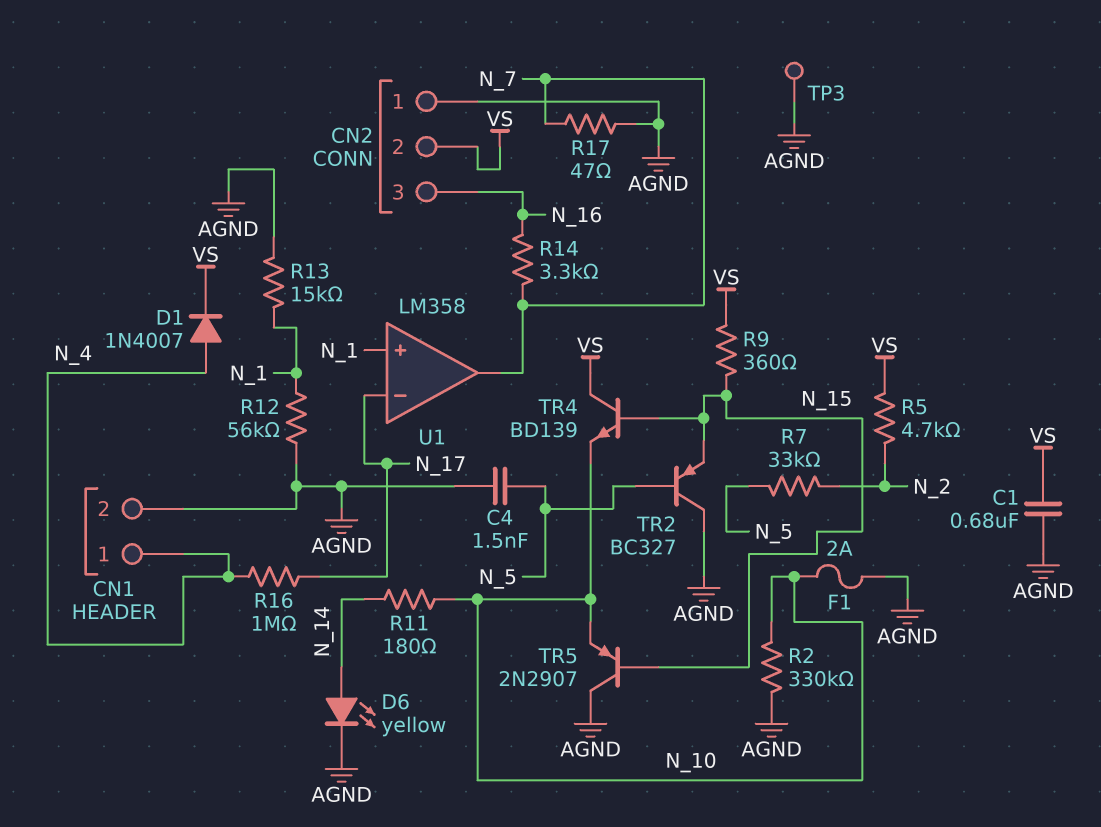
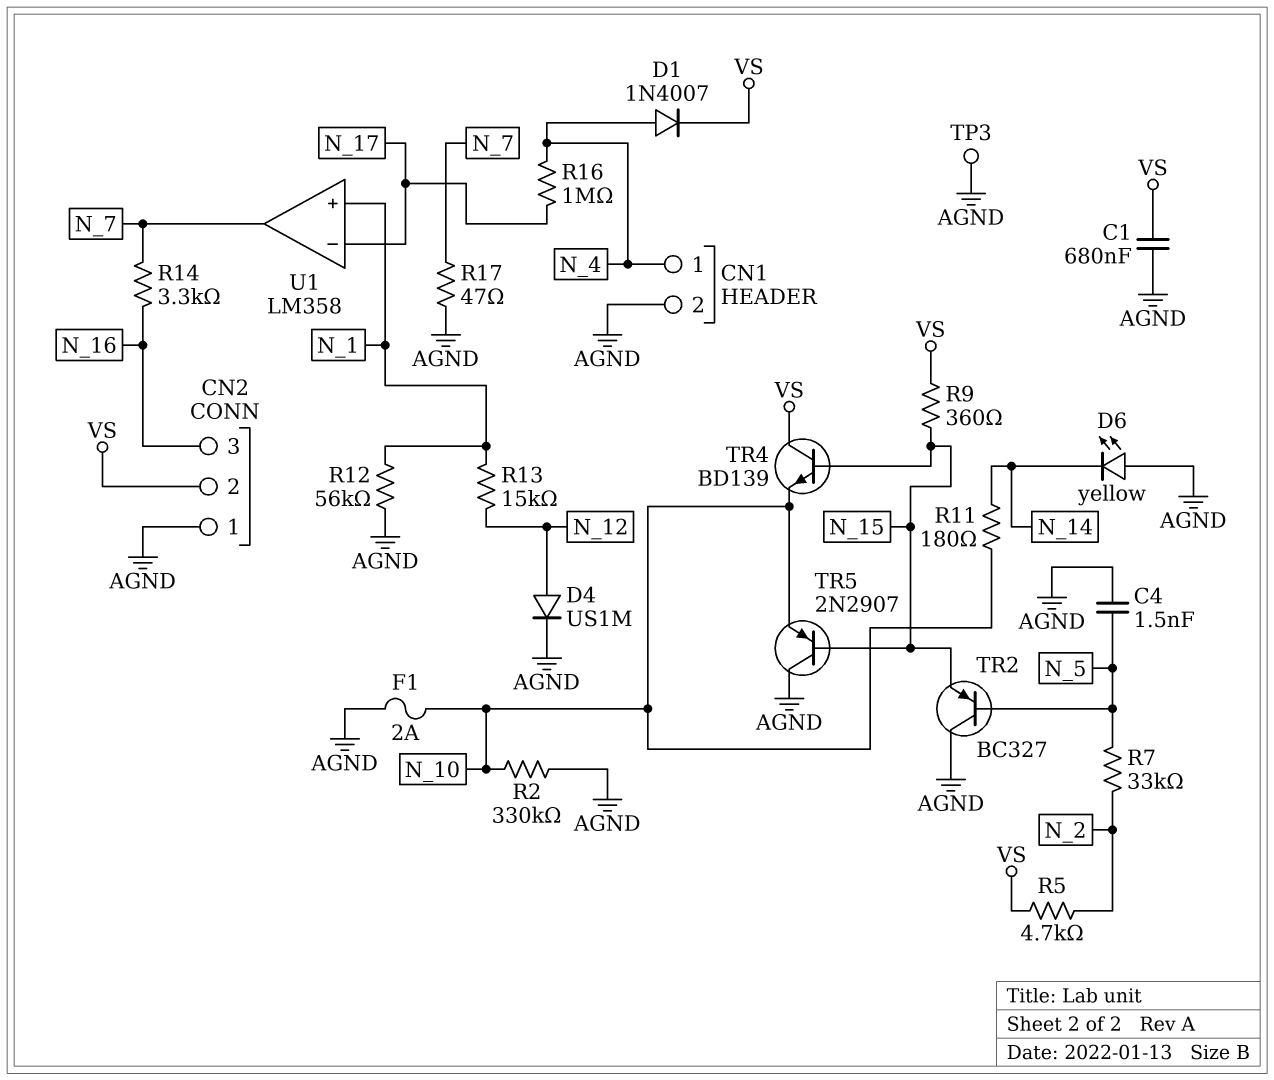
D4: none -> diode US1M (A N_12, K AGND)
D6: LED yellow (A N_14, K AGND) -> LED yellow (A AGND, K N_14)
R13: 15k (AGND, N_1) -> 15k (N_1, N_12)

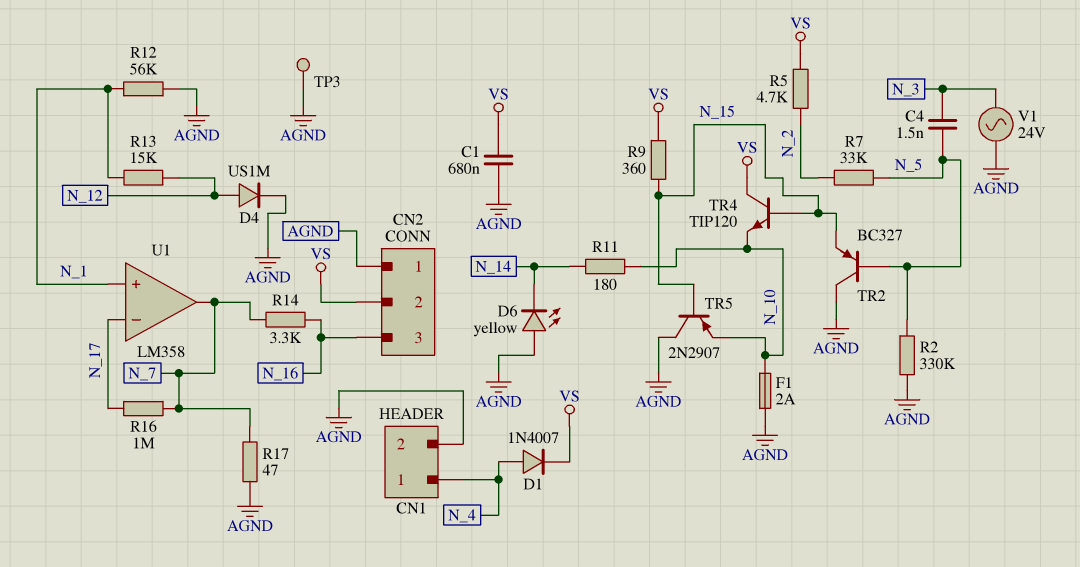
C4: 1.5nF (AGND, N_5) -> 1.5nF (N_3, N_5)
R2: 330k (AGND, N_10) -> 330k (AGND, N_5)
R16: 1M (N_4, N_17) -> 1M (N_7, N_17)
TR4: NPN BD139 (B N_15, C VS, E N_10) -> NPN TIP120 (B N_15, C VS, E N_10)
V1: none -> AC 24V (AGND, N_3)

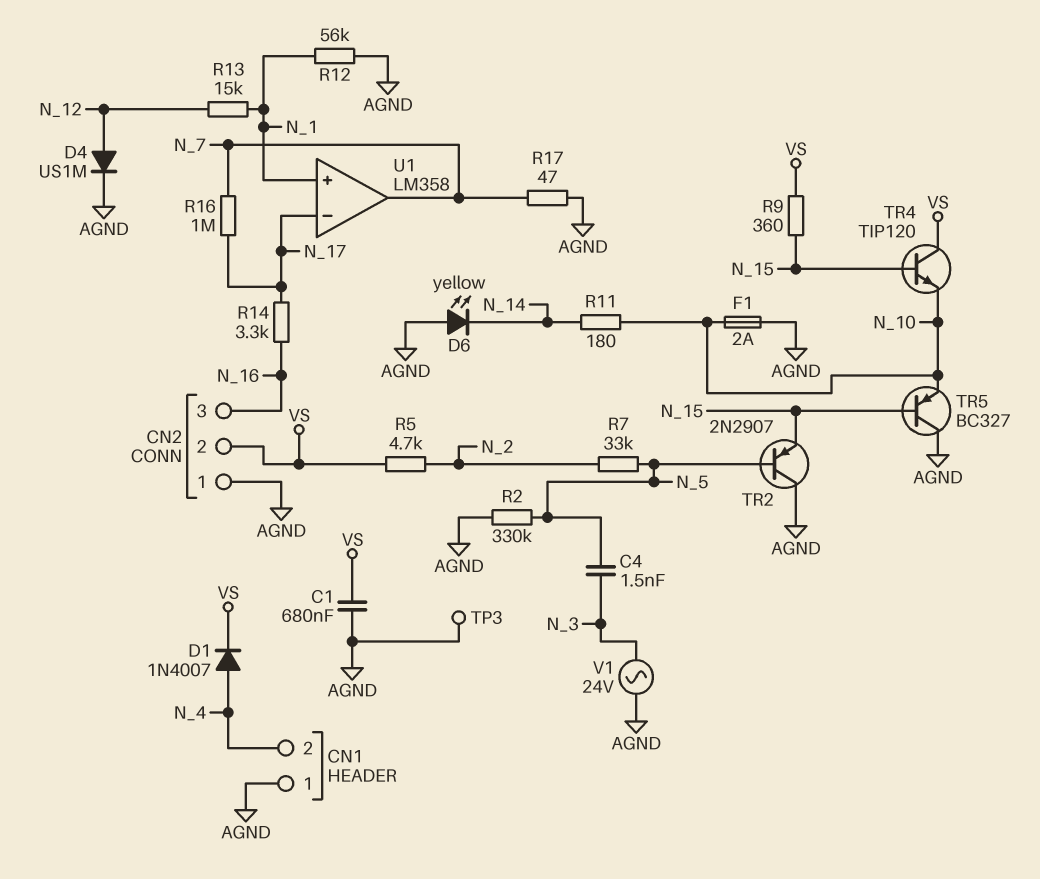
CN1 pin 1: N_4 -> AGND
CN1 pin 2: AGND -> N_4
R14: 3.3k (N_7, N_16) -> 3.3k (N_16, N_17)
TR2: PNP BC327 (B N_5, C AGND, E N_15) -> PNP 2N2907 (B N_5, C AGND, E N_15)
TR5: PNP 2N2907 (B N_15, C AGND, E N_10) -> PNP BC327 (B N_15, C AGND, E N_10)

